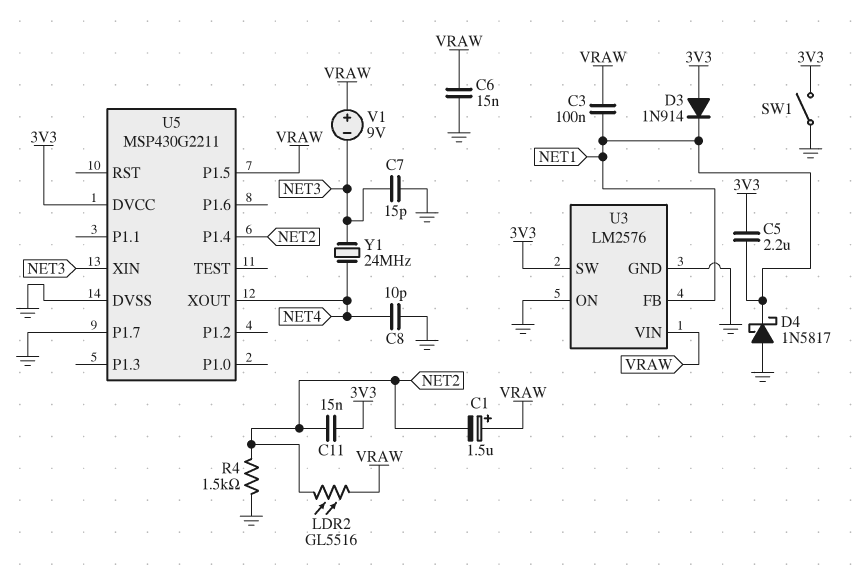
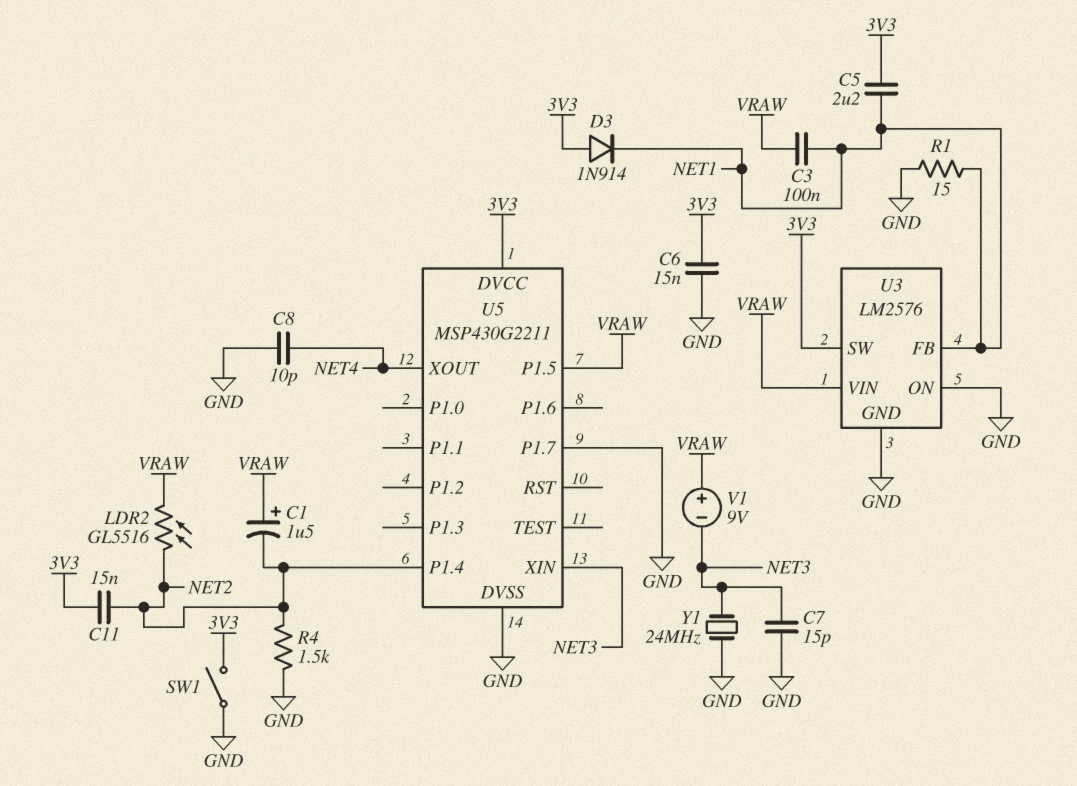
C6: 15nF (GND, VRAW) -> 15nF (3V3, GND)
D4: schottky 1N5817 (A GND, K NET1) -> none
R1: none -> 15 (GND, NET1)
Y1: 24MHz (NET3, NET4) -> 24MHz (GND, NET3)

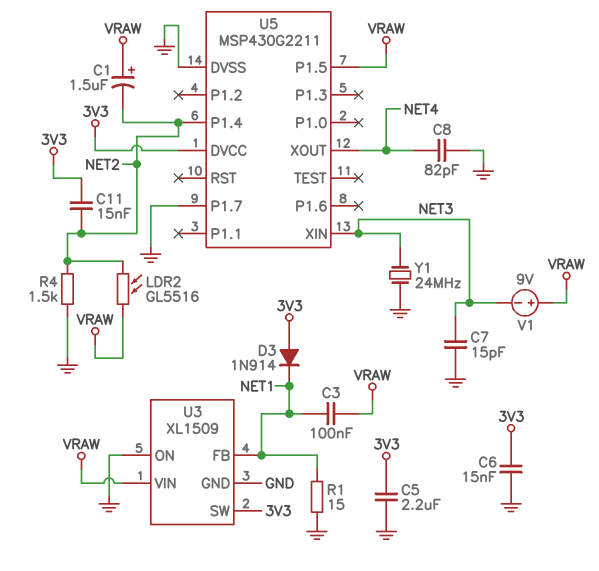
C5: 2.2uF (3V3, NET1) -> 2.2uF (3V3, GND)
C8: 10pF (GND, NET4) -> 82pF (GND, NET4)
SW1: switch (3V3, GND) -> none
U3: LM2576 -> XL1509

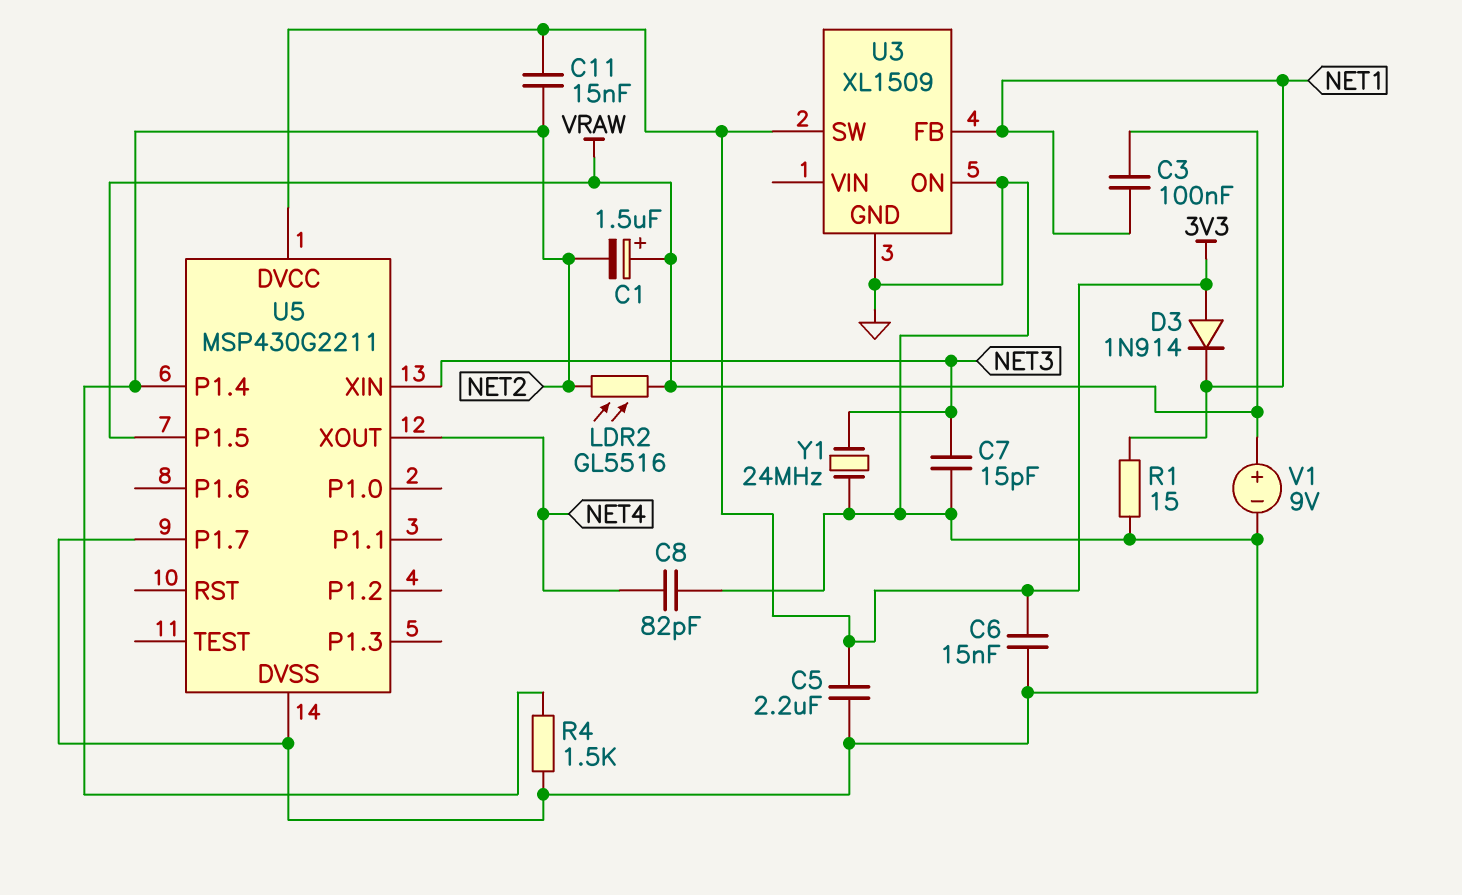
U3 pin VIN: VRAW -> none
V1: 9V (plus VRAW, minus NET3) -> 9V (plus VRAW, minus GND)

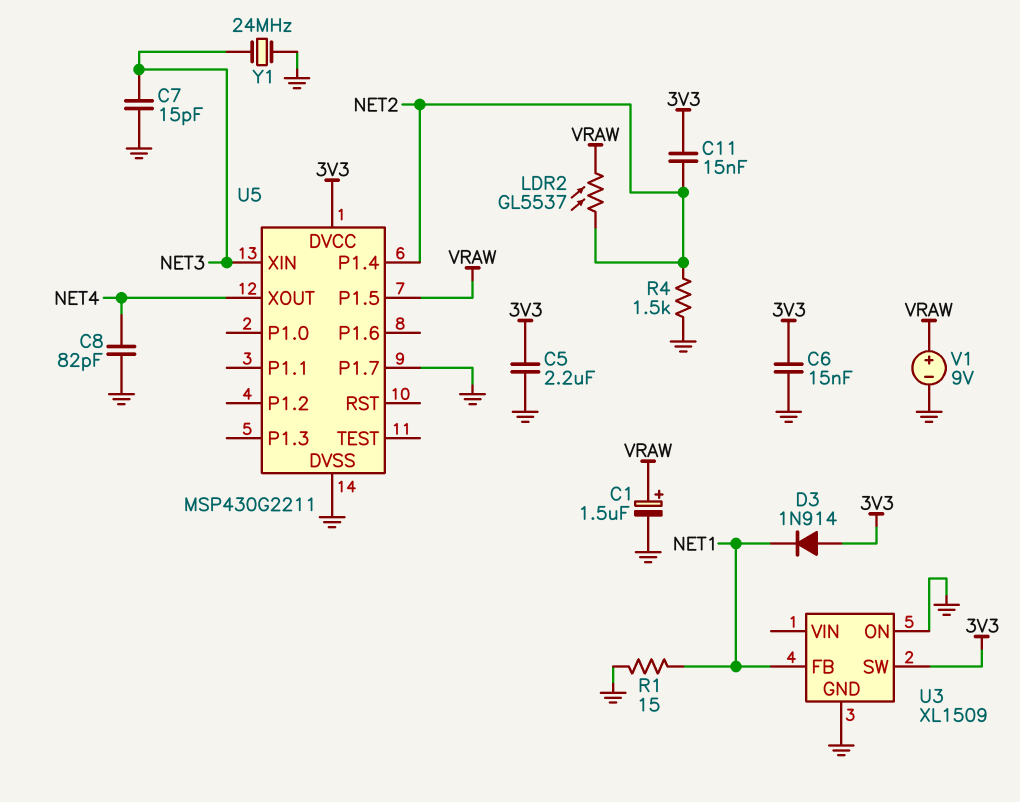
C1: 1.5uF (plus VRAW, minus NET2) -> 1.5uF (plus VRAW, minus GND)
C3: 100nF (NET1, VRAW) -> none
LDR2: GL5516 (NET2, VRAW) -> GL5537 (NET2, VRAW)

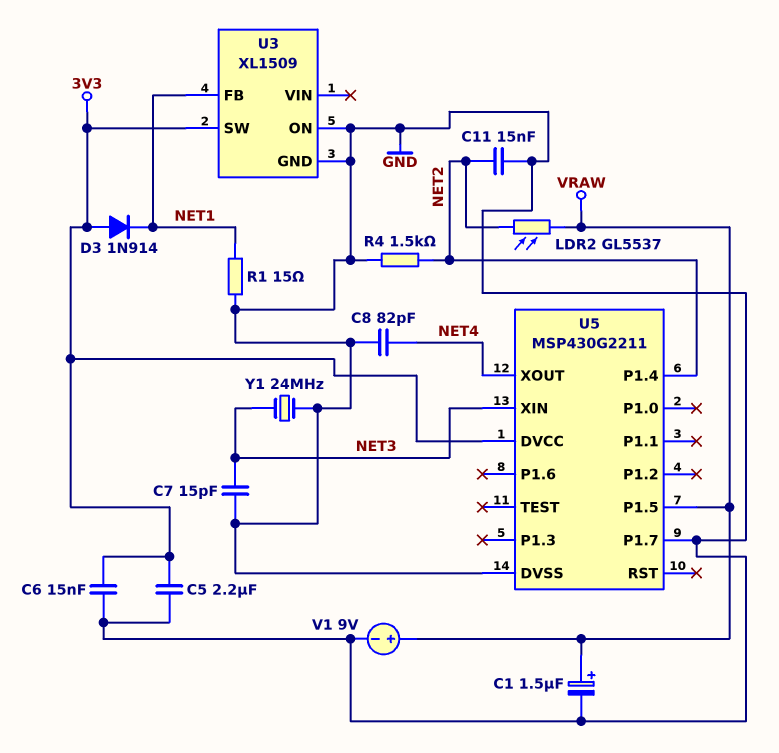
C11: 15nF (3V3, NET2) -> 15nF (GND, NET2)

